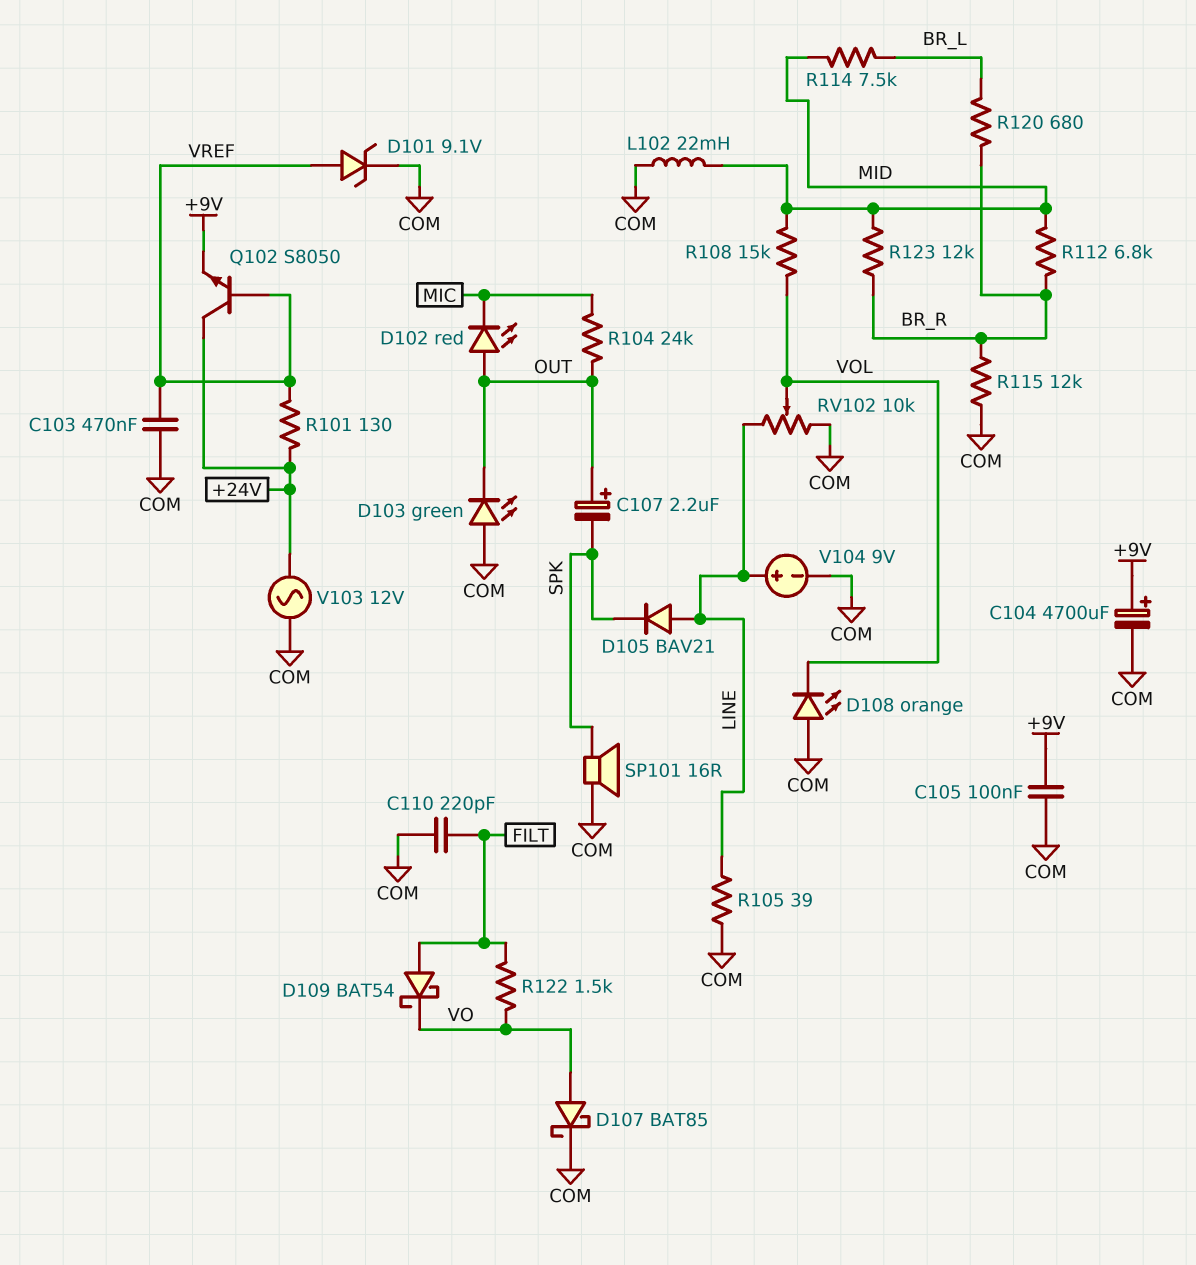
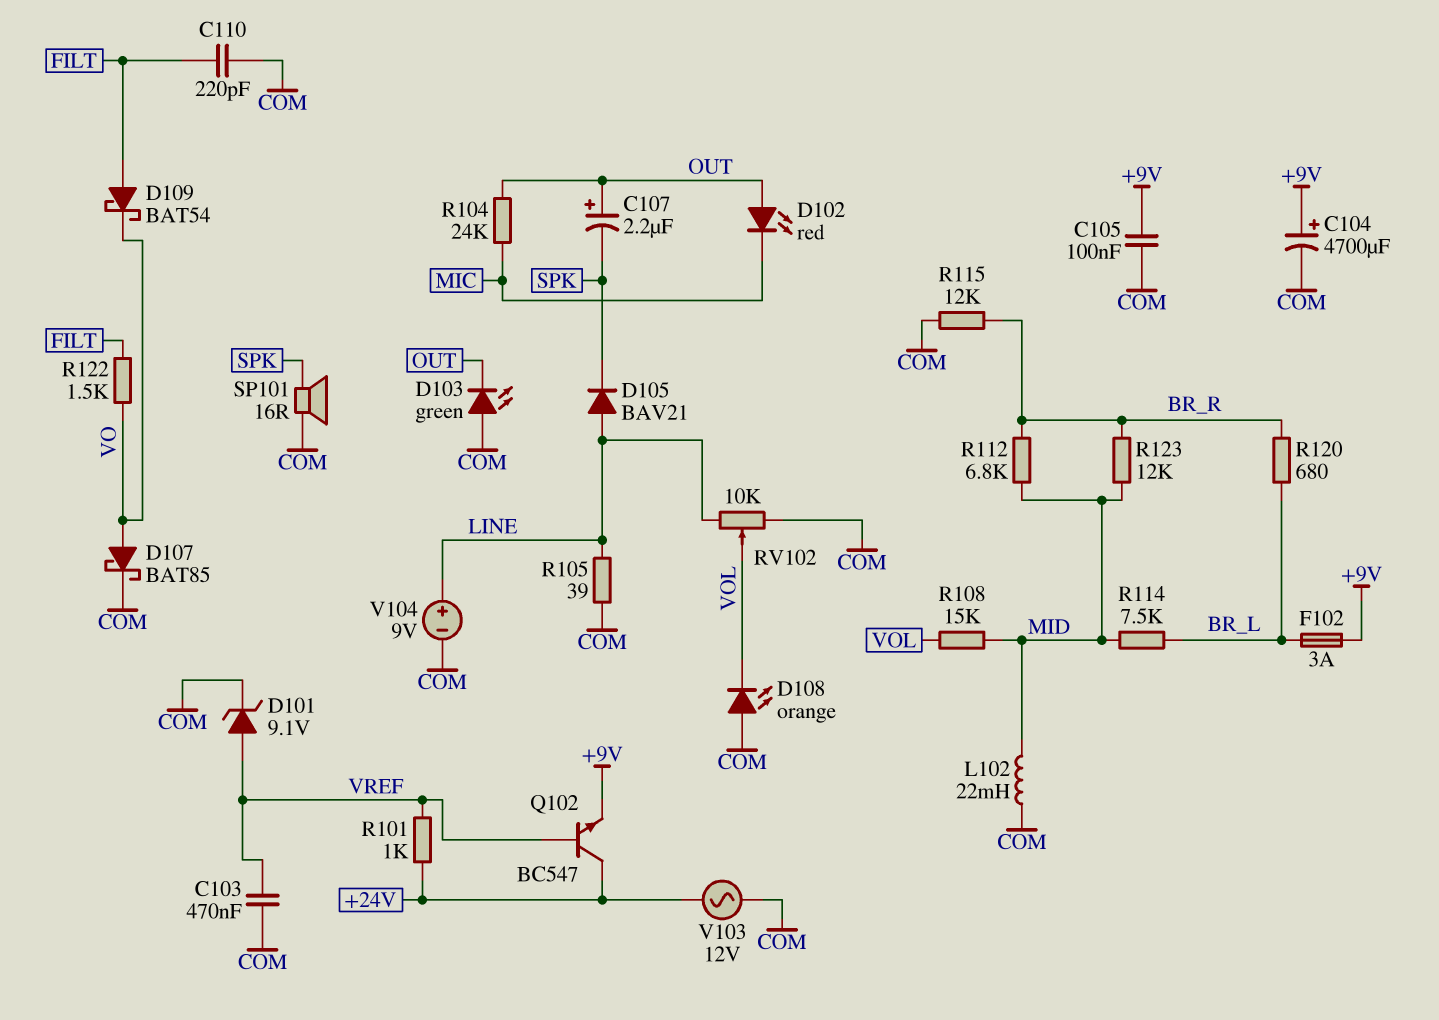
F102: none -> 3A (+9V, BR_L)
Q102: NPN S8050 (B VREF, C +24V, E +9V) -> NPN BC547 (B VREF, C +24V, E +9V)
R101: 130 (+24V, VREF) -> 1k (+24V, VREF)

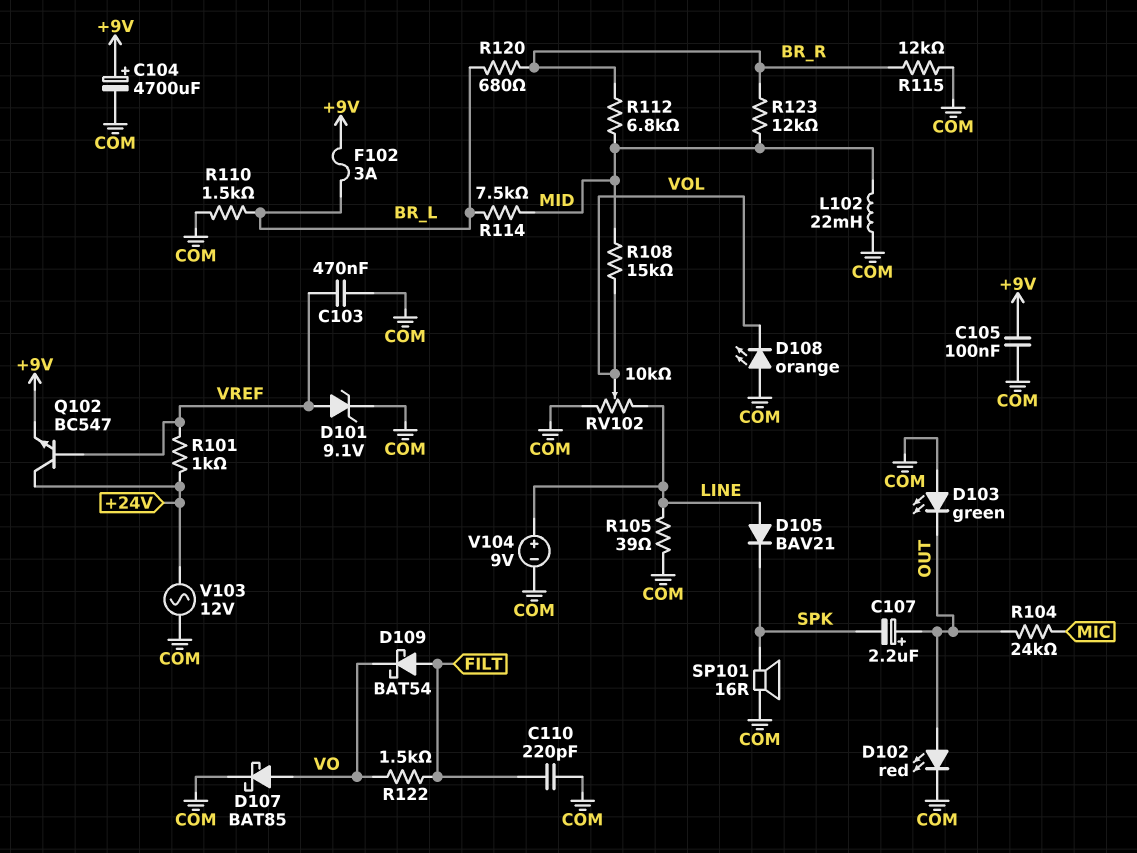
D102: LED red (A OUT, K MIC) -> LED red (A OUT, K COM)
R110: none -> 1.5k (BR_L, COM)

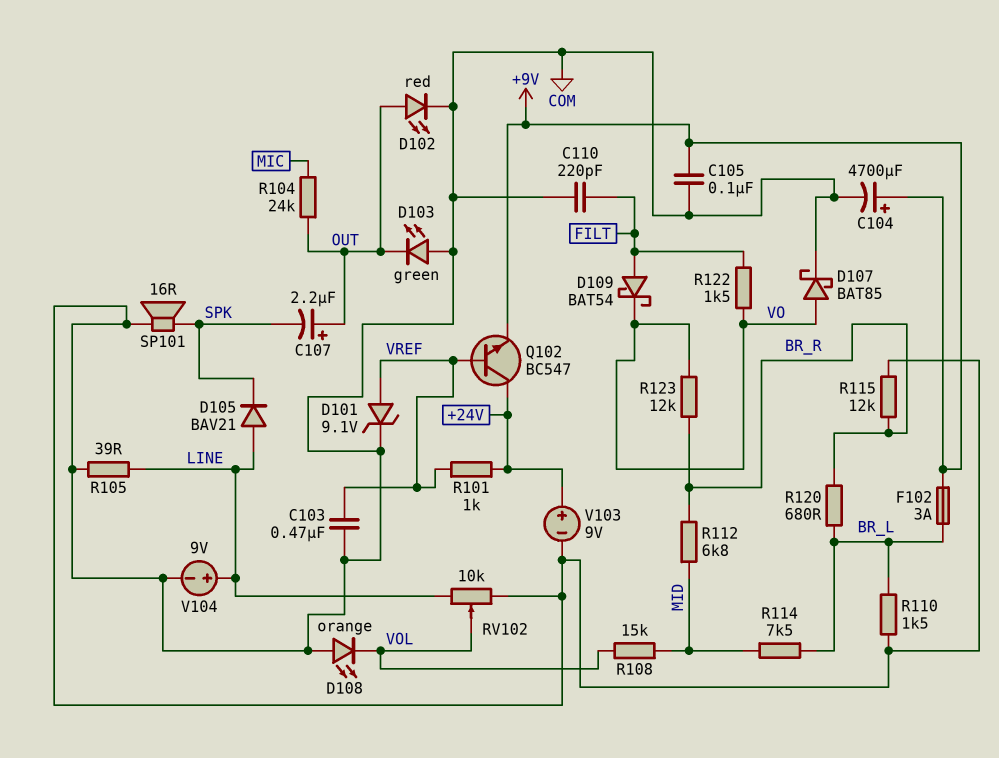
L102: 22mH (COM, MID) -> none
R123: 12k (BR_R, MID) -> 12k (BR_R, VO)
V103: AC 12V (+24V, COM) -> 9V (plus +24V, minus COM)

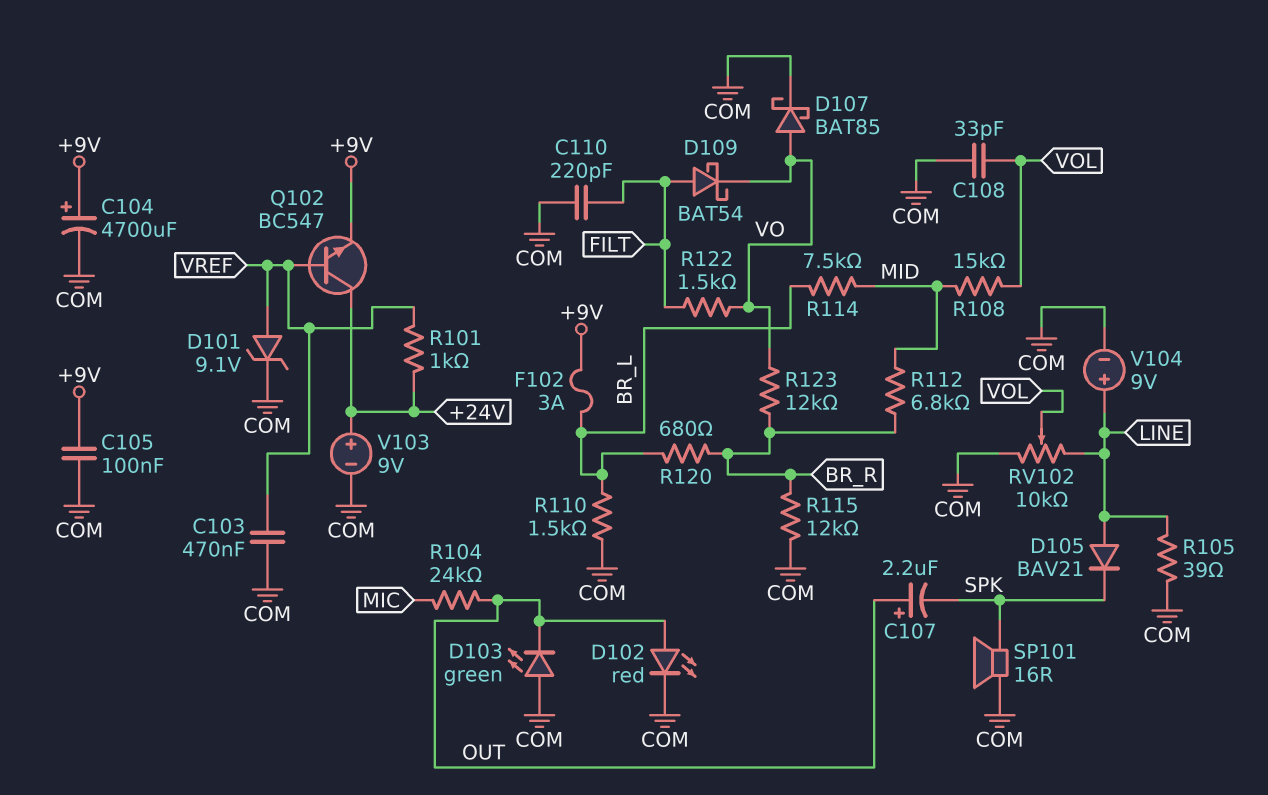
C108: none -> 33pF (COM, VOL)
D108: LED orange (A COM, K VOL) -> none

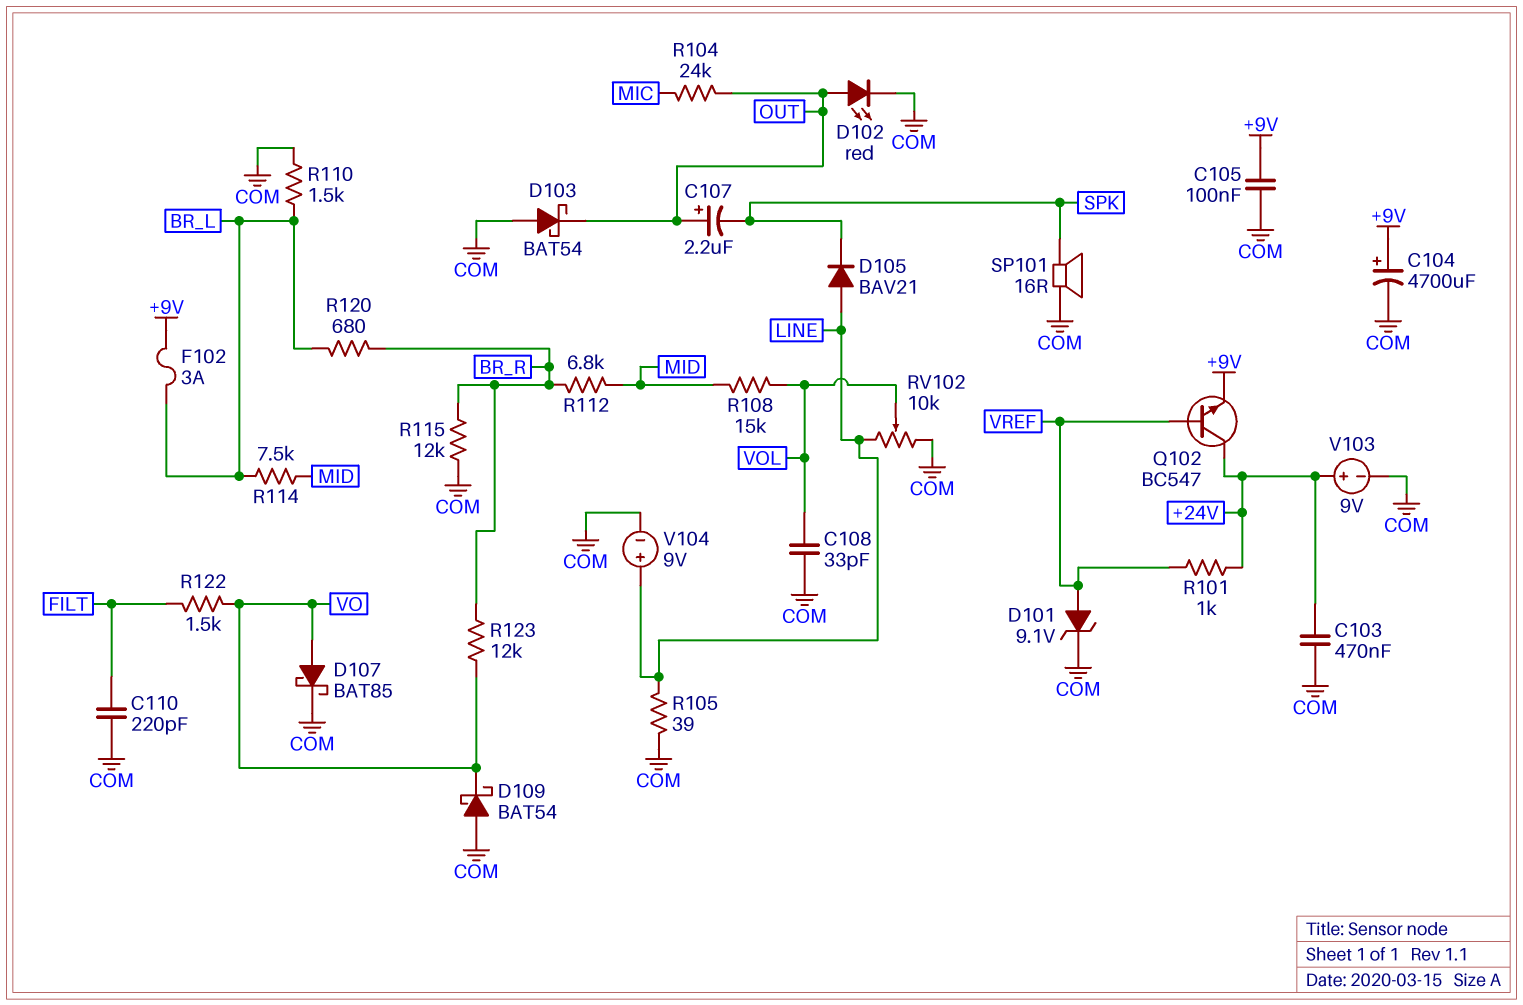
C103: 470nF (COM, VREF) -> 470nF (+24V, COM)
D103: LED green (A COM, K OUT) -> schottky BAT54 (A COM, K OUT)
D109: schottky BAT54 (A FILT, K VO) -> schottky BAT54 (A COM, K VO)

